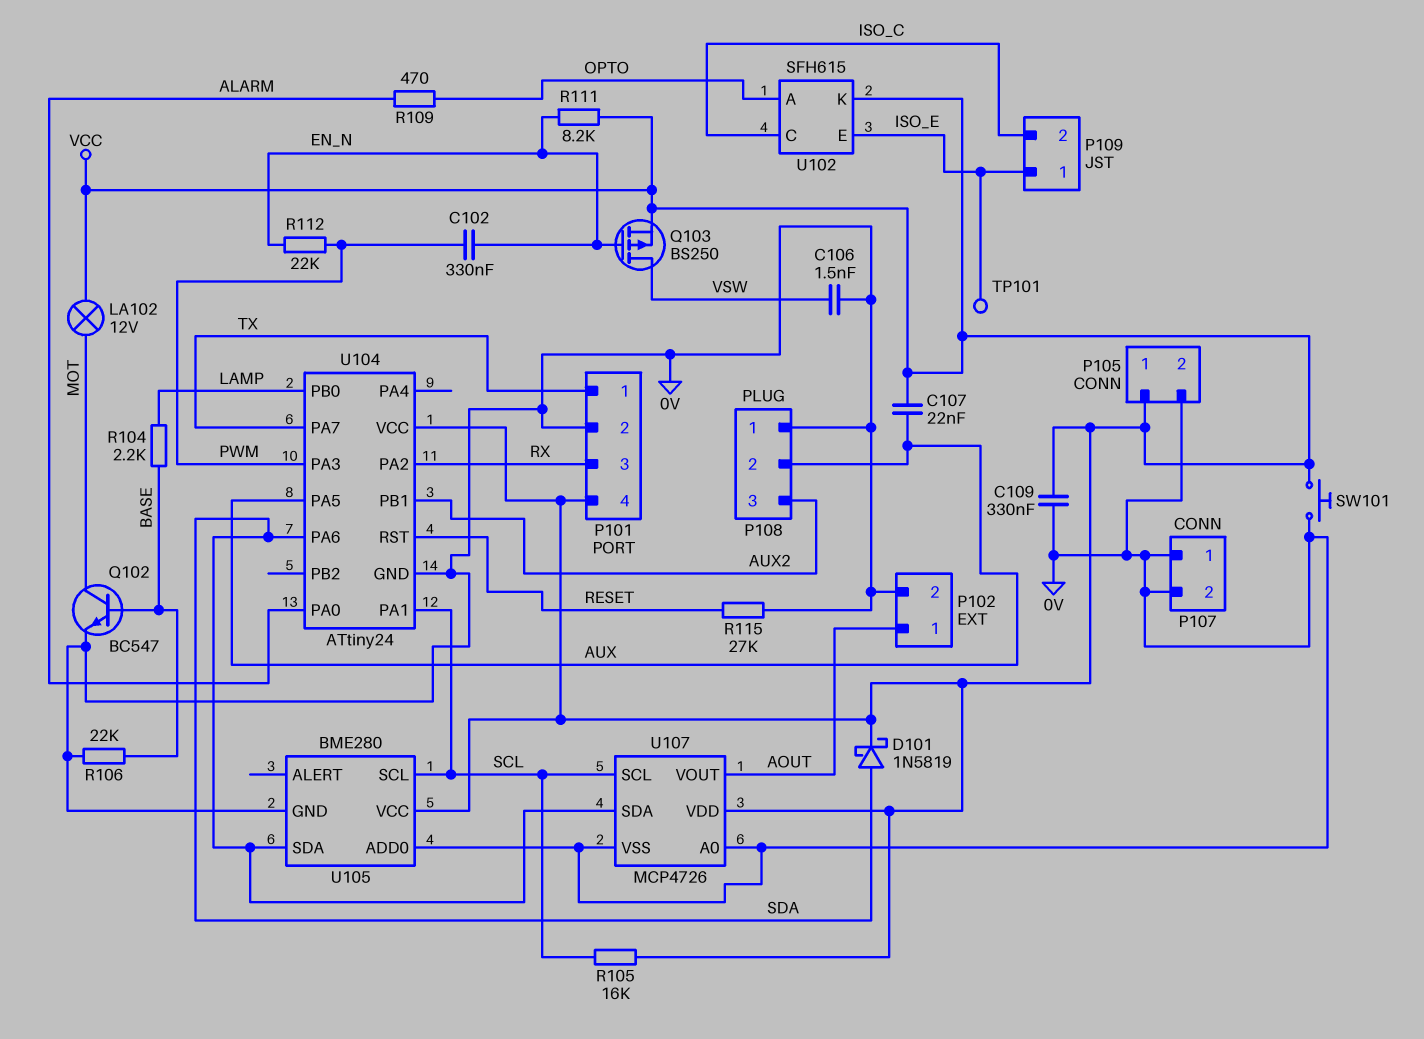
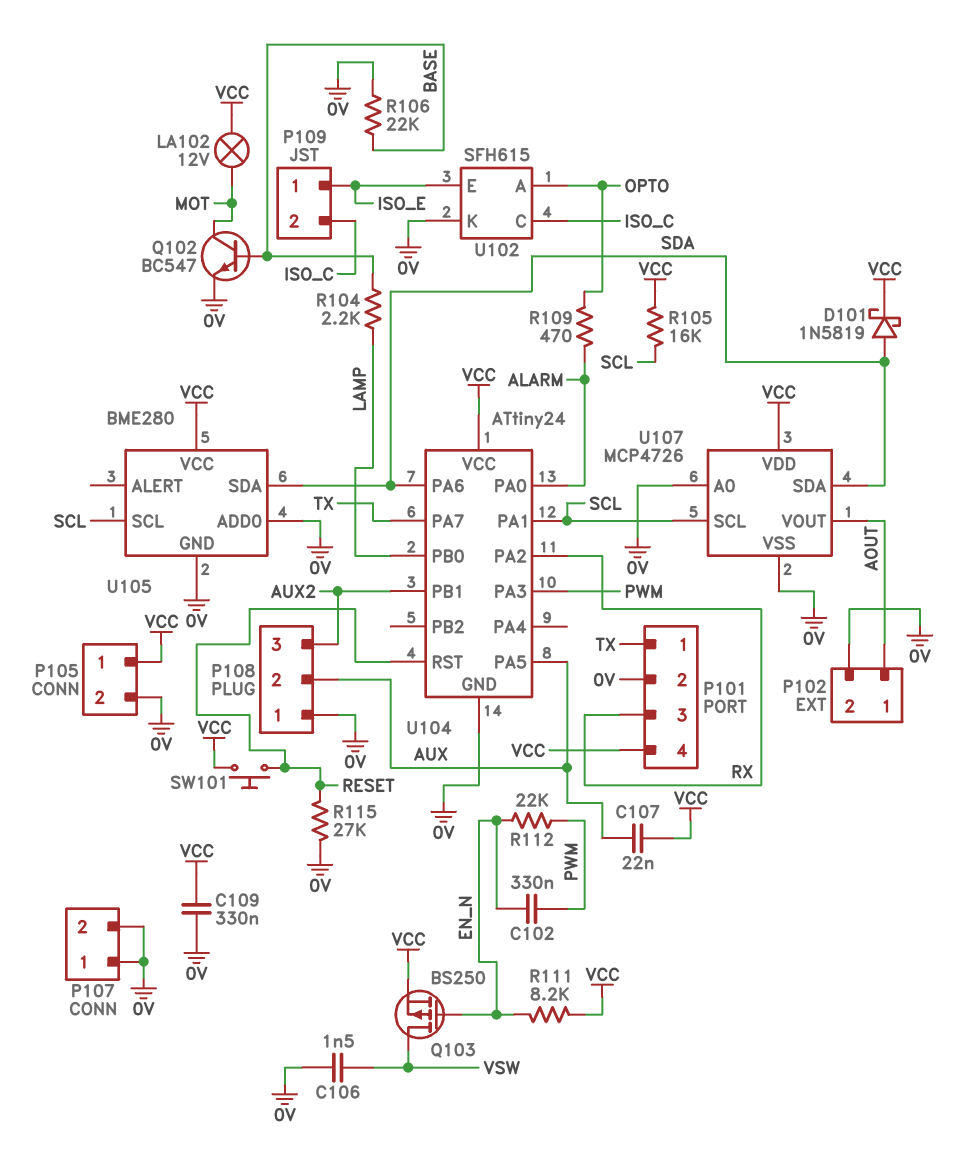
SW101: button (0V, VCC) -> button (RESET, VCC)
TP101: test point (ISO_E) -> none
U102 pin K: VCC -> 0V

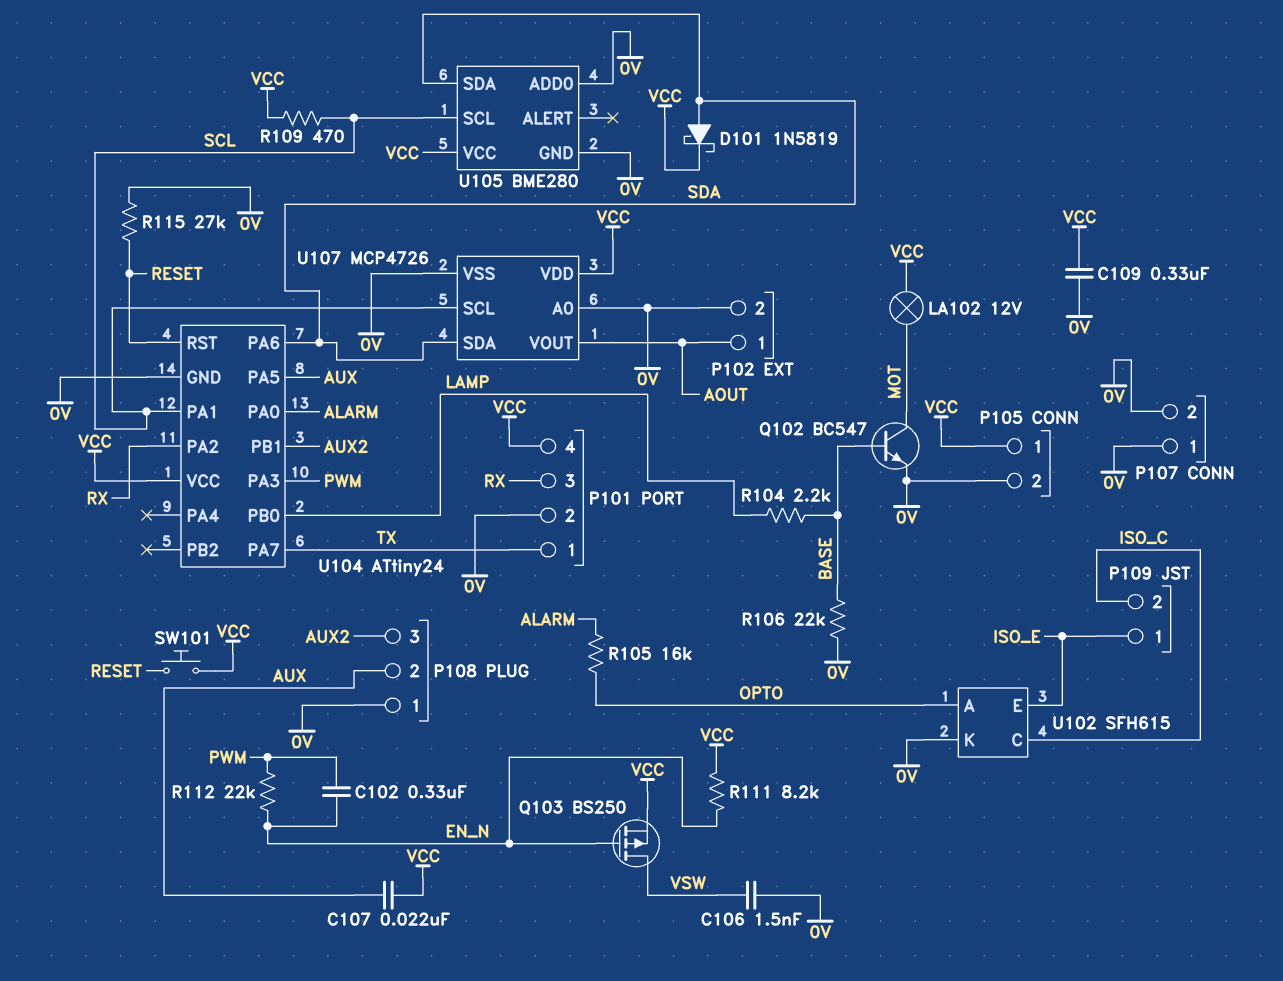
R105: 16k (SCL, VCC) -> 16k (ALARM, OPTO)
R109: 470 (ALARM, OPTO) -> 470 (SCL, VCC)

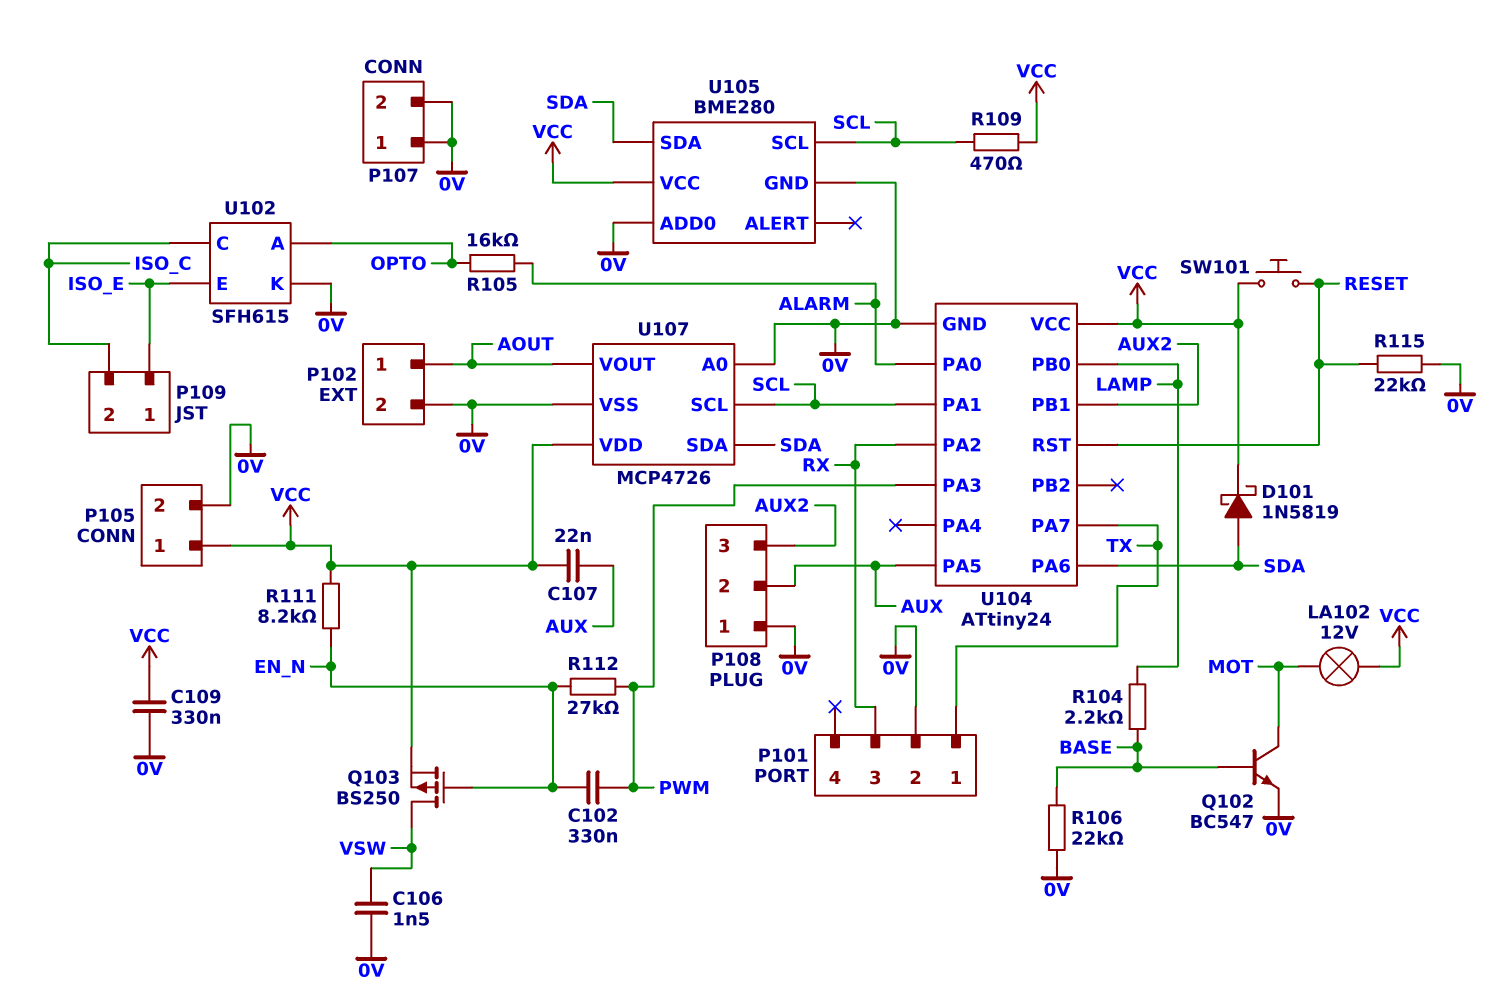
P101 pin 4: VCC -> none
R112: 22k (EN_N, PWM) -> 27k (EN_N, PWM)
R115: 27k (0V, RESET) -> 22k (0V, RESET)

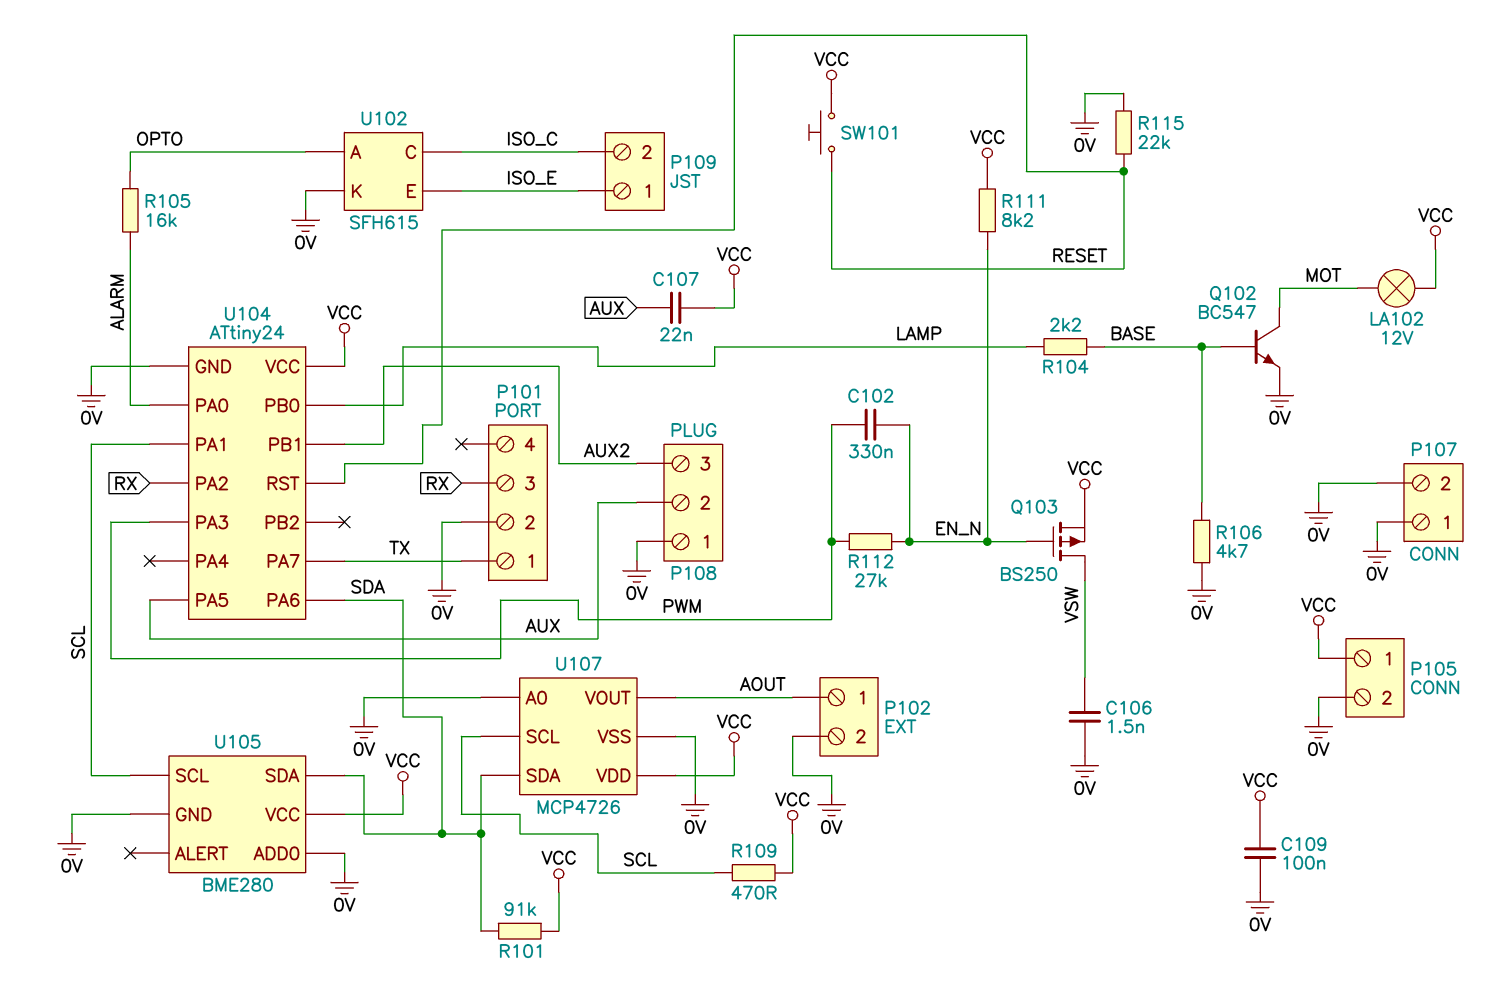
C109: 330nF (0V, VCC) -> 100nF (0V, VCC)
D101: schottky 1N5819 (A SDA, K VCC) -> none
R101: none -> 91k (SDA, VCC)
R106: 22k (0V, BASE) -> 4.7k (0V, BASE)

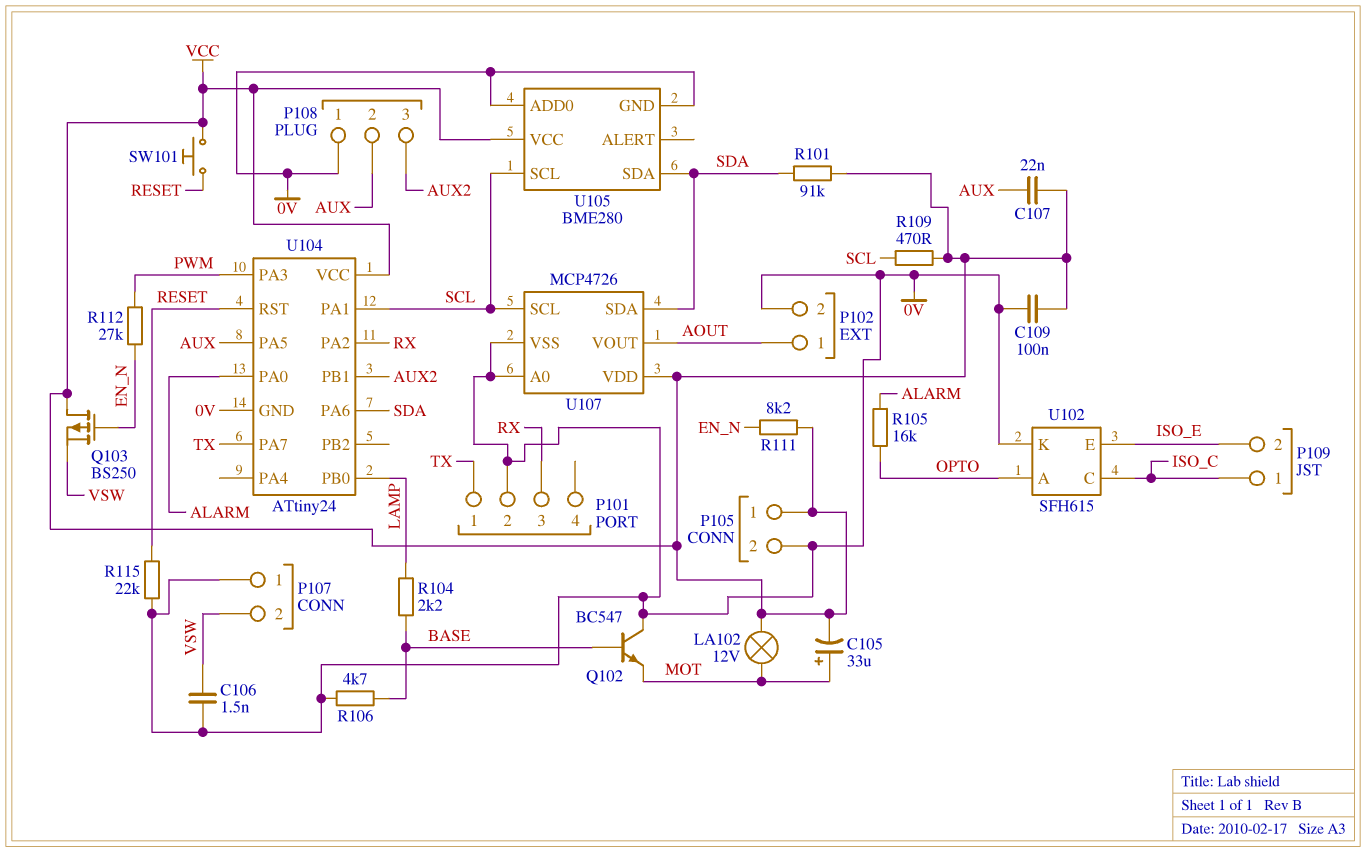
C102: 330nF (EN_N, PWM) -> none
C105: none -> 33uF (plus MOT, minus VCC)
P107 pin 2: 0V -> VSW
P109 pin 1: ISO_E -> ISO_C
P109 pin 2: ISO_C -> ISO_E
Q102: NPN BC547 (B BASE, C MOT, E 0V) -> NPN BC547 (B BASE, C 0V, E MOT)
Q103: PMOS BS250 (G EN_N, D VSW, S VCC) -> PMOS BS250 (G EN_N, D VCC, S VSW)

